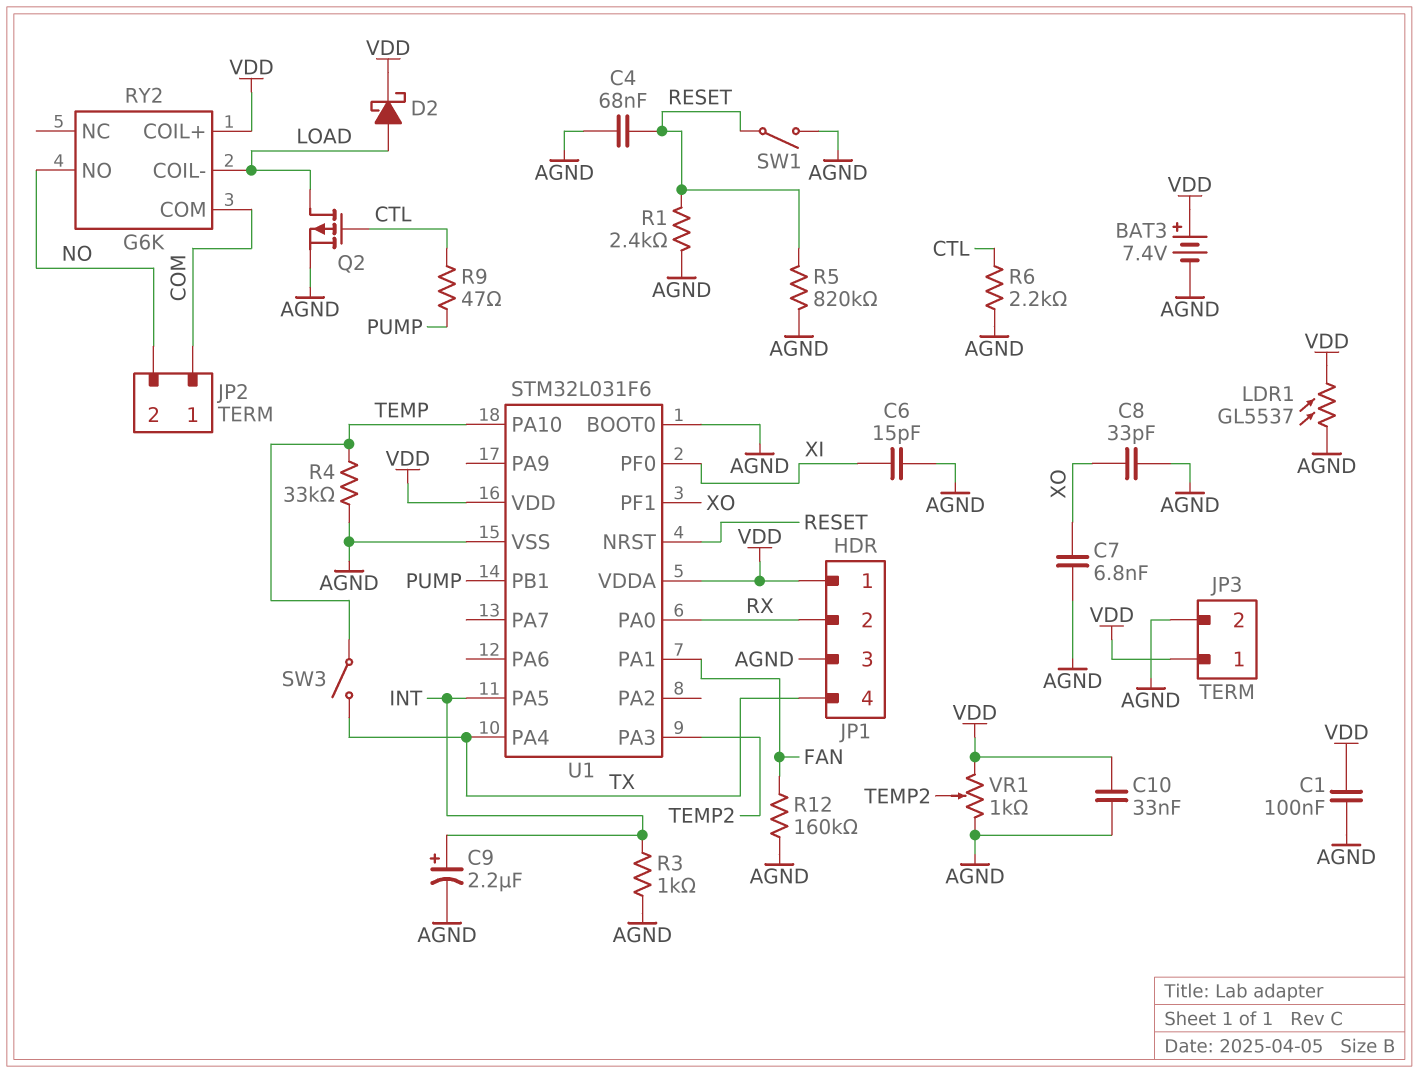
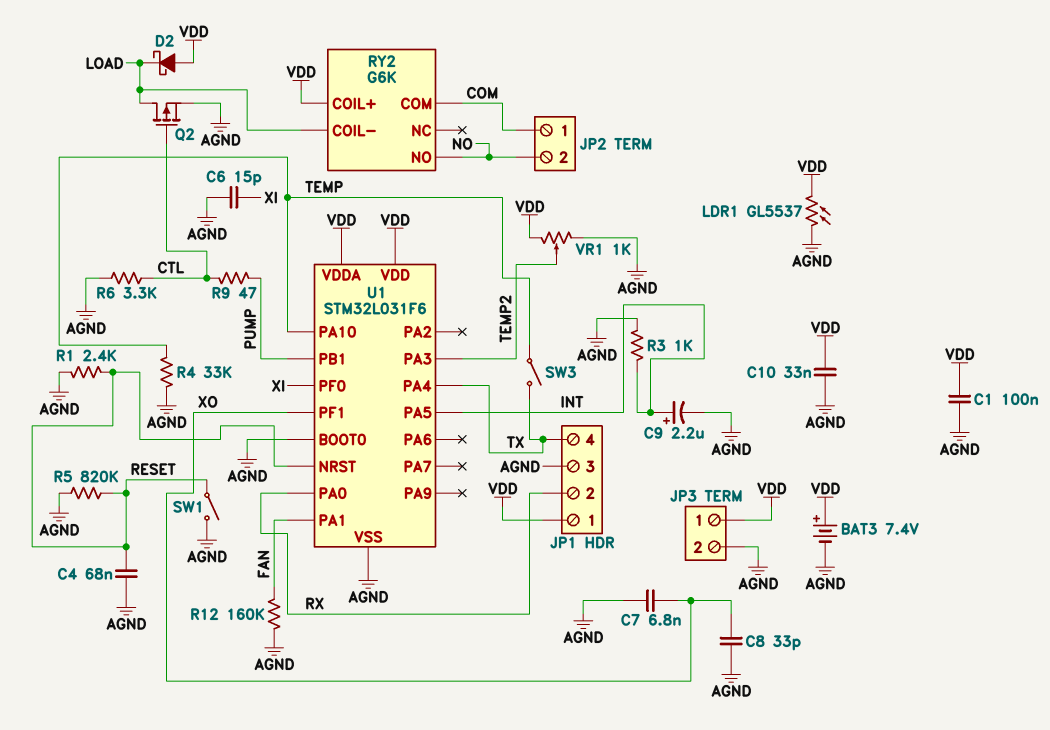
D2: schottky (A LOAD, K VDD) -> schottky (A VDD, K LOAD)
R6: 2.2k (AGND, CTL) -> 3.3k (AGND, CTL)

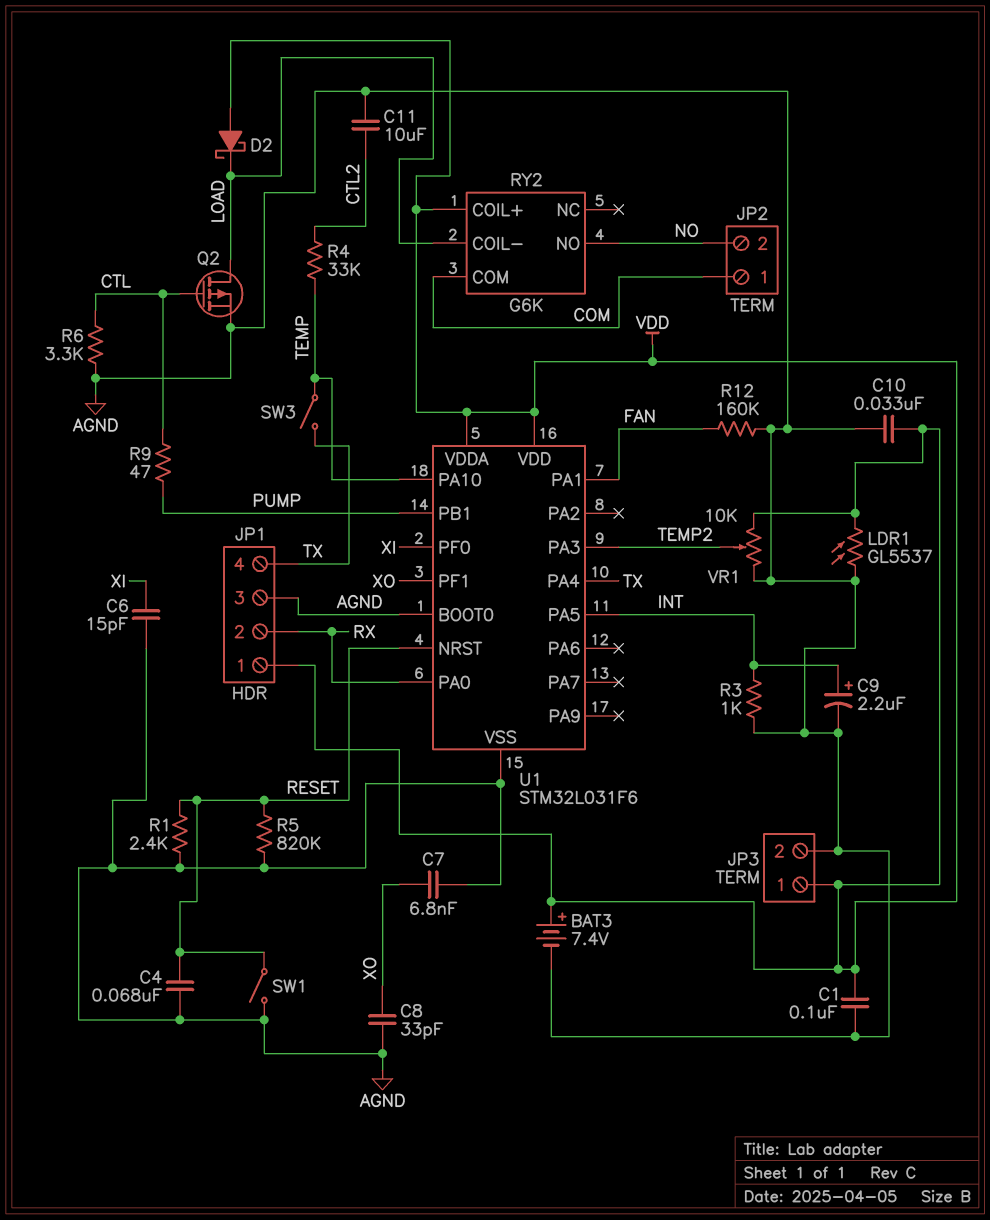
C11: none -> 10uF (AGND, CTL2)
R4: 33k (AGND, TEMP) -> 33k (CTL2, TEMP)
VR1: 1k (AGND, VDD, wiper TEMP2) -> 10k (AGND, VDD, wiper TEMP2)

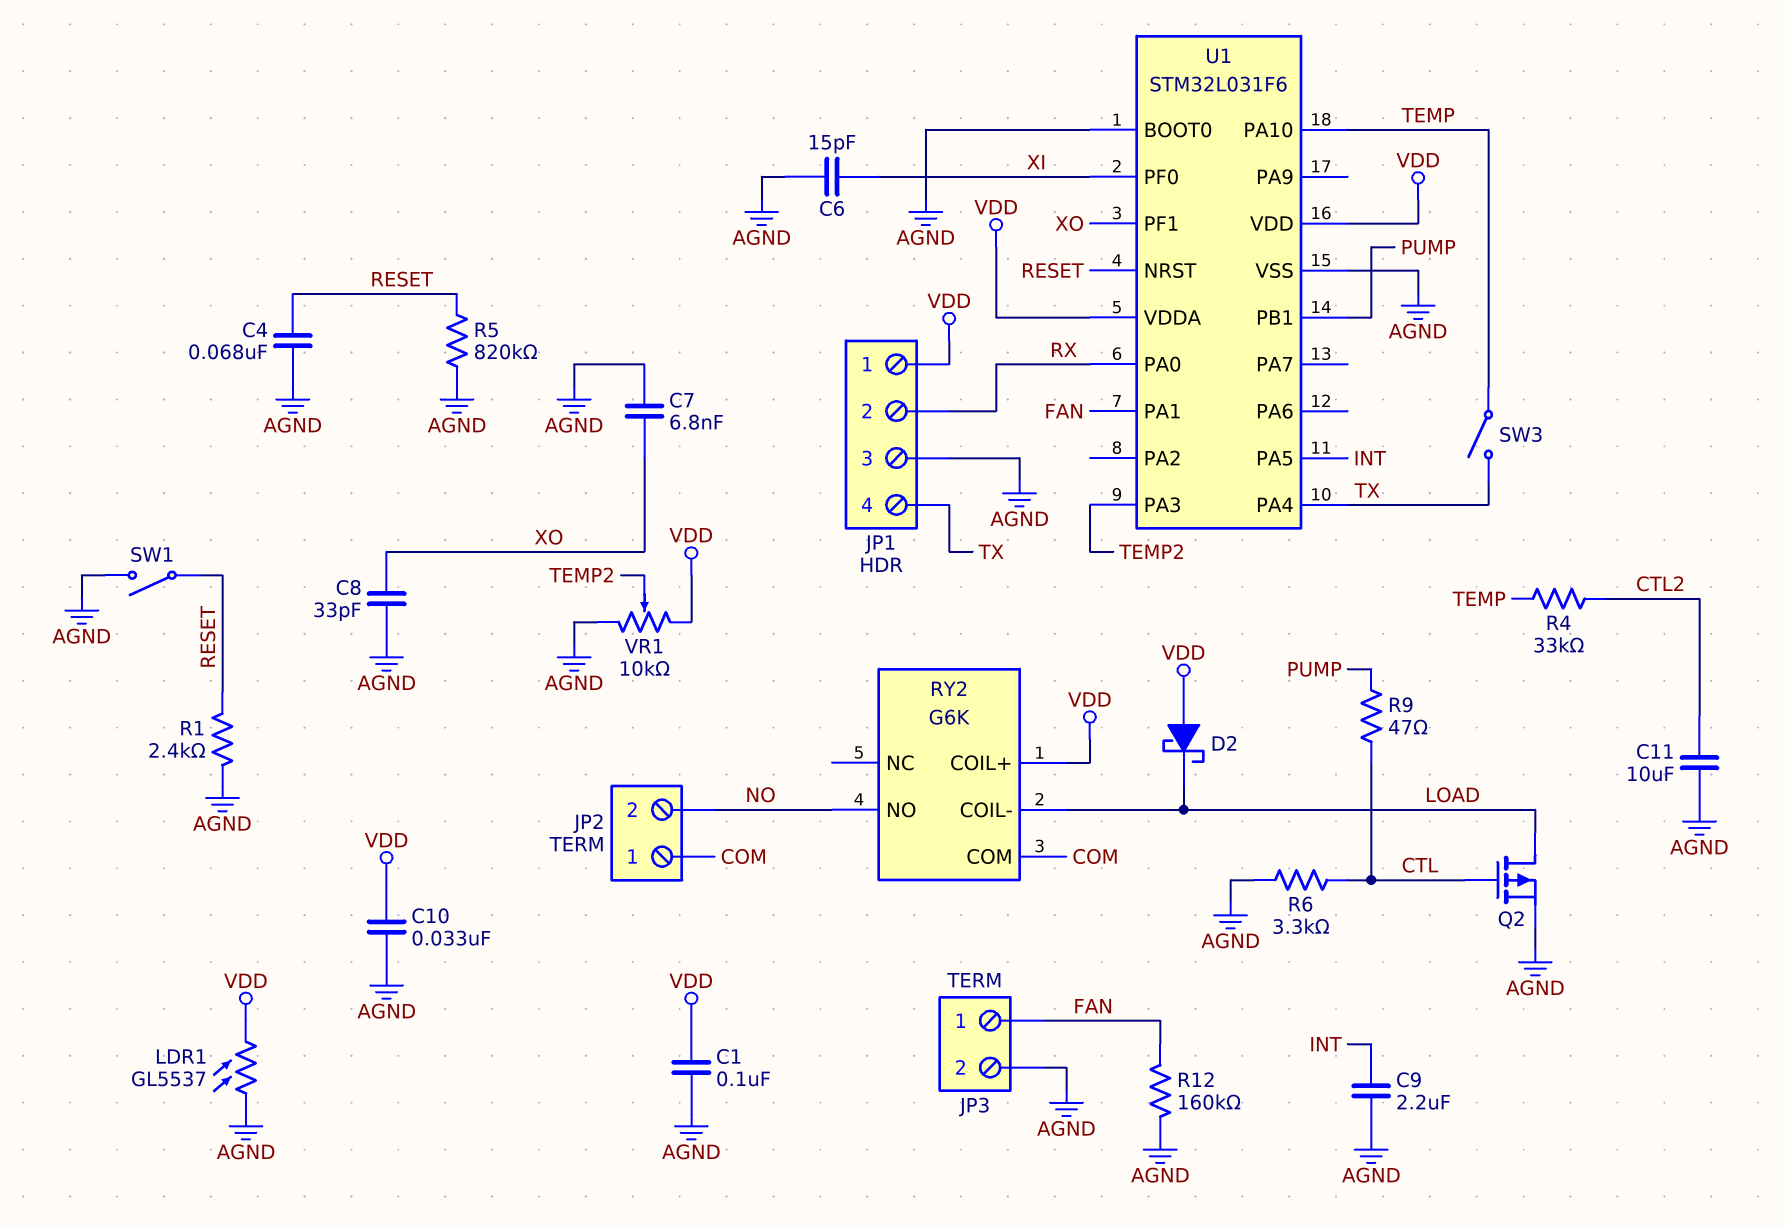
BAT3: 7.4V (plus VDD, minus AGND) -> none
C9: 2.2uF (plus INT, minus AGND) -> 2.2uF (AGND, INT)
JP3 pin 1: VDD -> FAN
R3: 1k (AGND, INT) -> none

